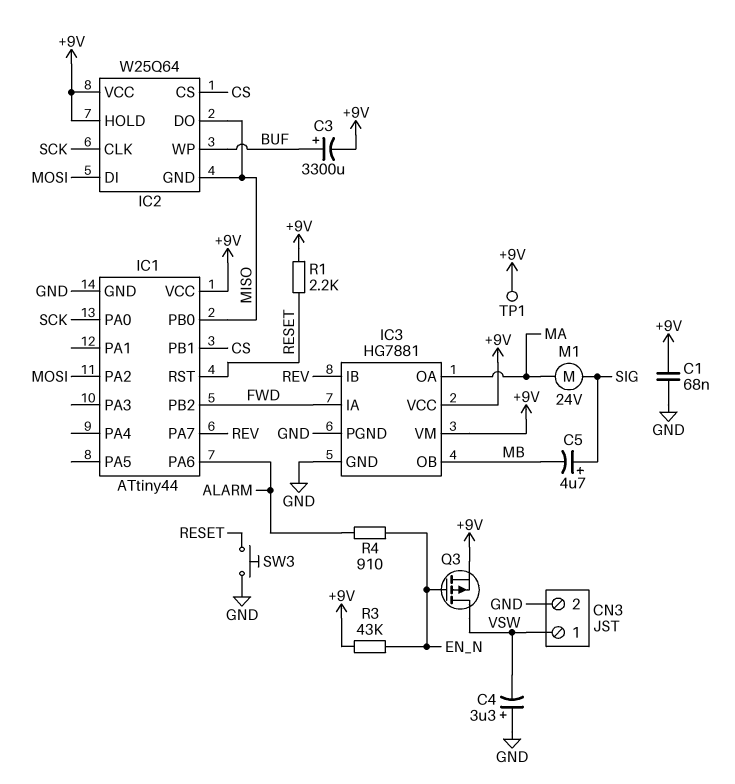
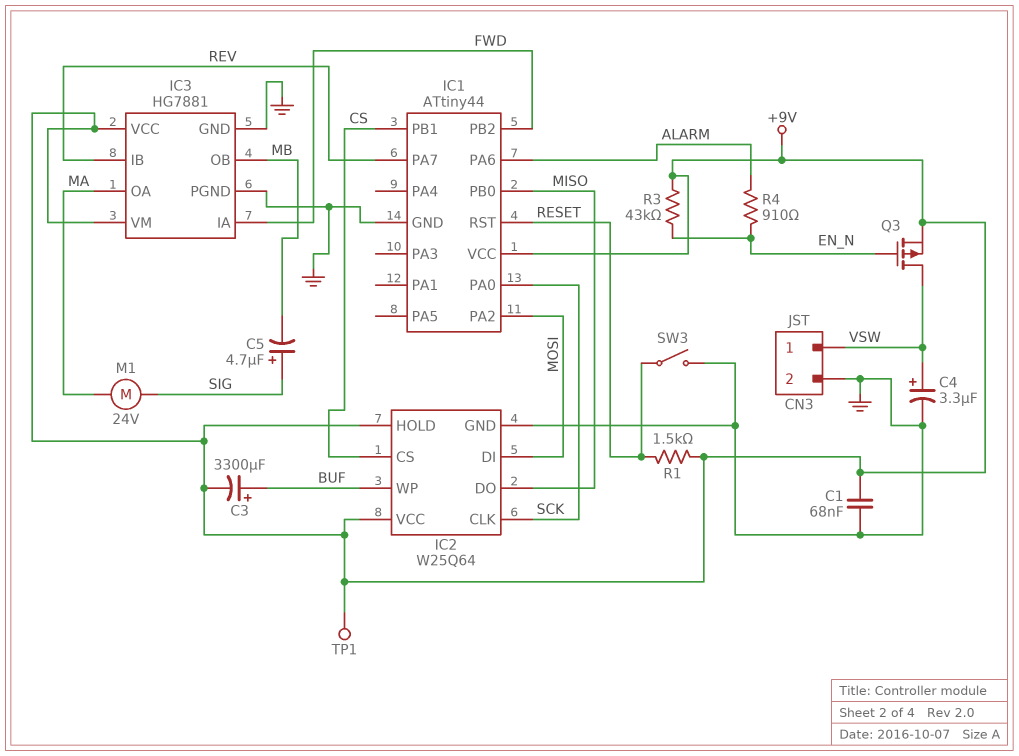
C4: 3.3uF (plus GND, minus VSW) -> 3.3uF (plus VSW, minus GND)
IC2 pin GND: MISO -> GND
R1: 2.2k (+9V, RESET) -> 1.5k (+9V, RESET)
SW3: button (GND, RESET) -> switch (GND, RESET)

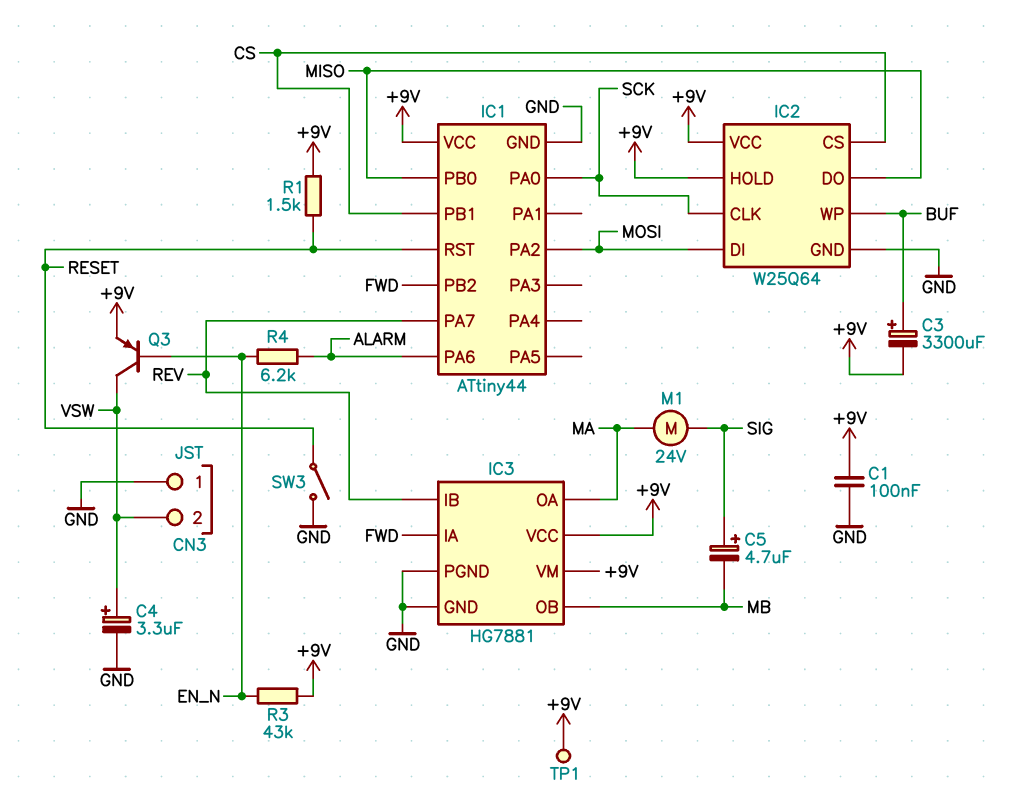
C1: 68nF (+9V, GND) -> 100nF (+9V, GND)
CN3 pin 1: VSW -> GND
CN3 pin 2: GND -> VSW
Q3: PMOS (G EN_N, D VSW, S +9V) -> PNP (B EN_N, C VSW, E +9V)
R4: 910 (ALARM, EN_N) -> 6.2k (ALARM, EN_N)

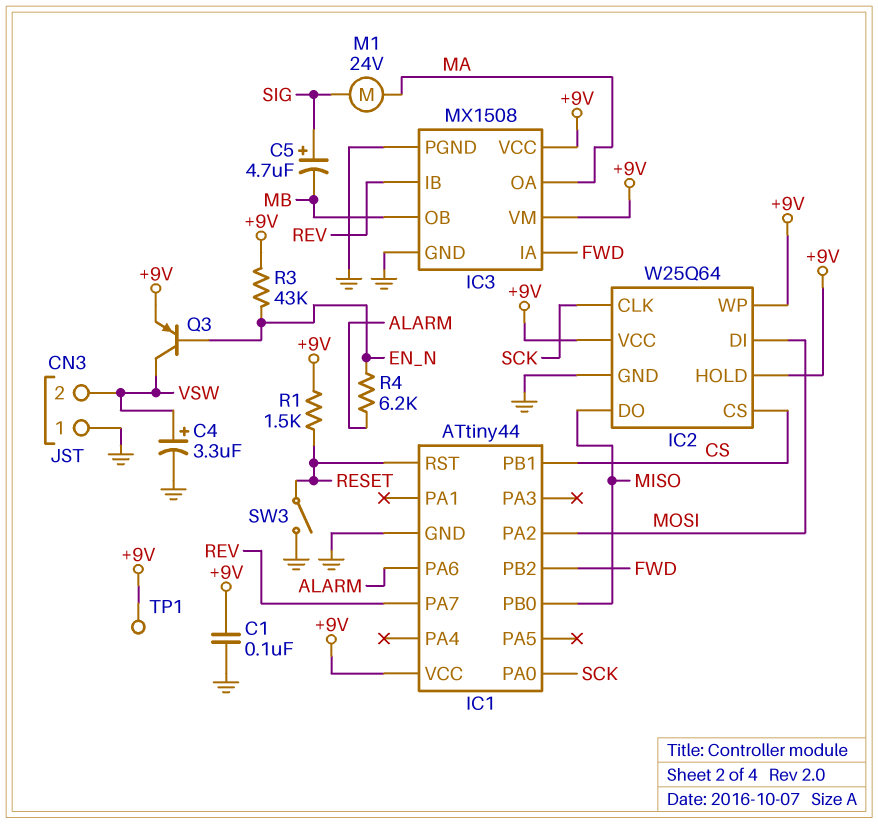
C3: 3300uF (plus BUF, minus +9V) -> none
IC2 pin WP: BUF -> +9V
IC3: HG7881 -> MX1508

